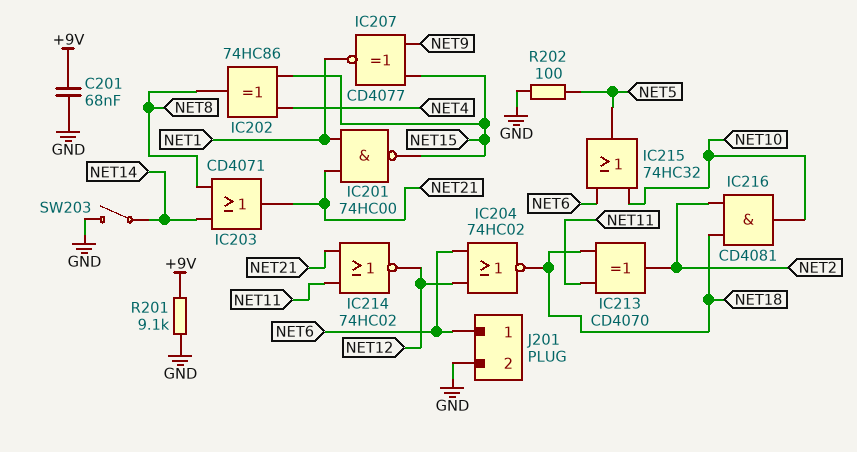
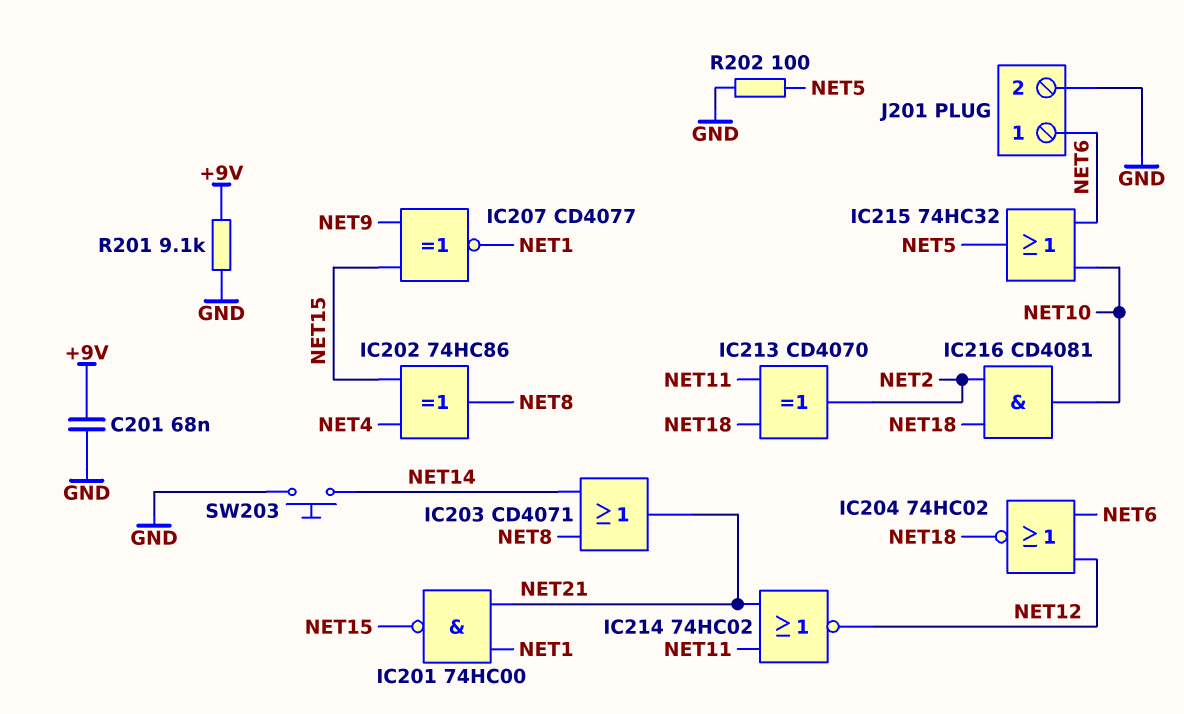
SW203: switch (GND, NET14) -> button (GND, NET14)

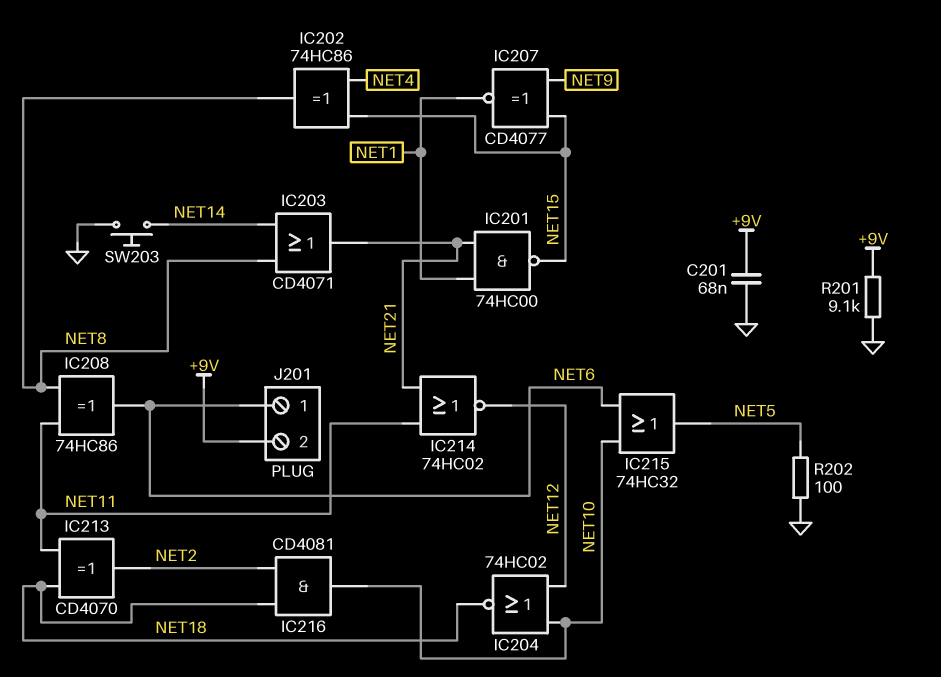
IC204: NOR 74HC02 (in NET6, in NET12, out NET18) -> NOR 74HC02 (in NET10, in NET12, out NET18)
IC208: none -> XOR 74HC86 (in NET8, in NET11, out NET6)
J201 pin 2: GND -> +9V

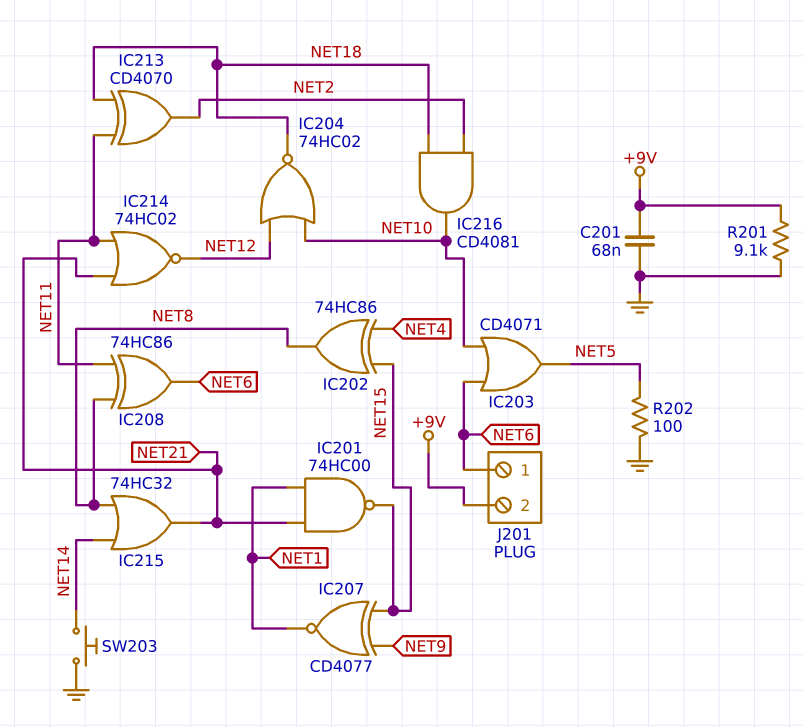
IC203: OR CD4071 (in NET8, in NET14, out NET21) -> OR CD4071 (in NET6, in NET10, out NET5)
IC215: OR 74HC32 (in NET6, in NET10, out NET5) -> OR 74HC32 (in NET8, in NET14, out NET21)

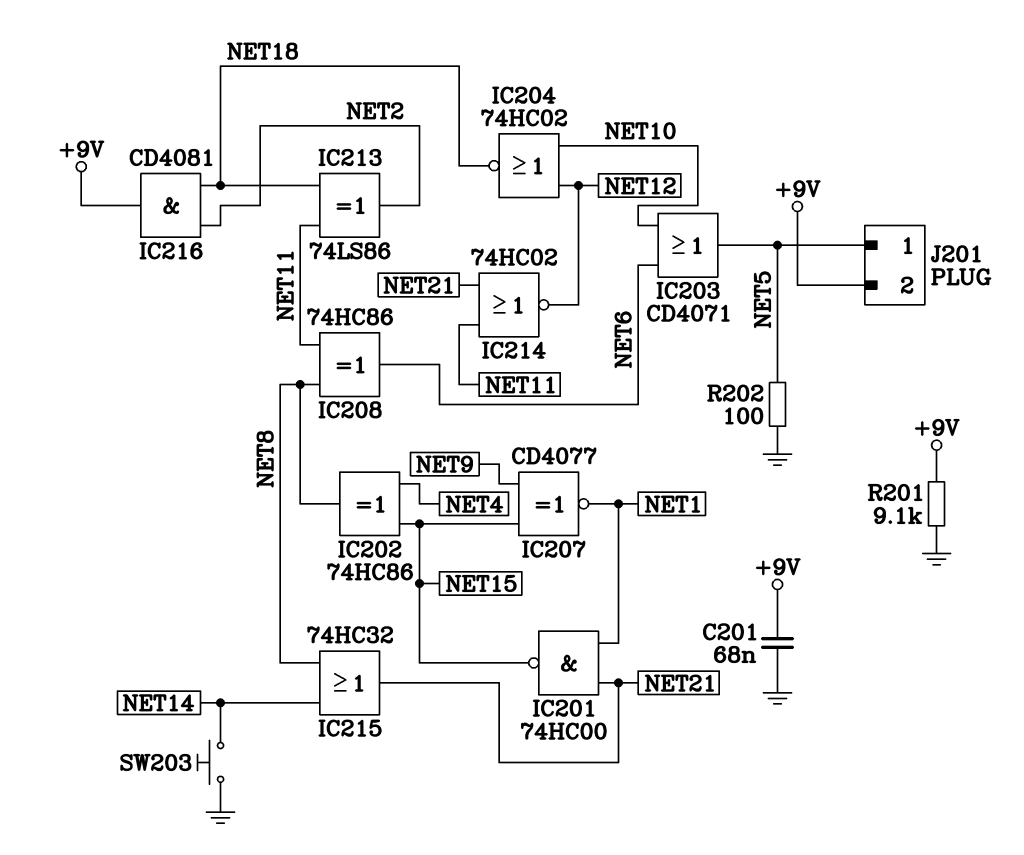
IC213: XOR CD4070 (in NET11, in NET18, out NET2) -> XOR 74LS86 (in NET11, in NET18, out NET2)
IC216: AND CD4081 (in NET2, in NET18, out NET10) -> AND CD4081 (in NET2, in NET18, out +9V)
J201 pin 1: NET6 -> NET5

